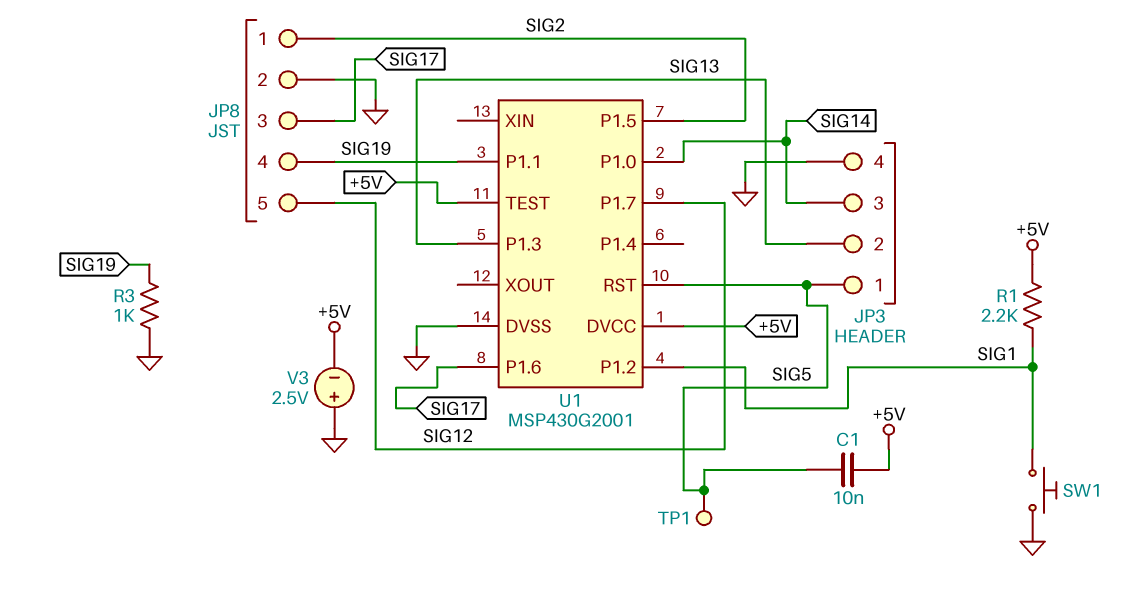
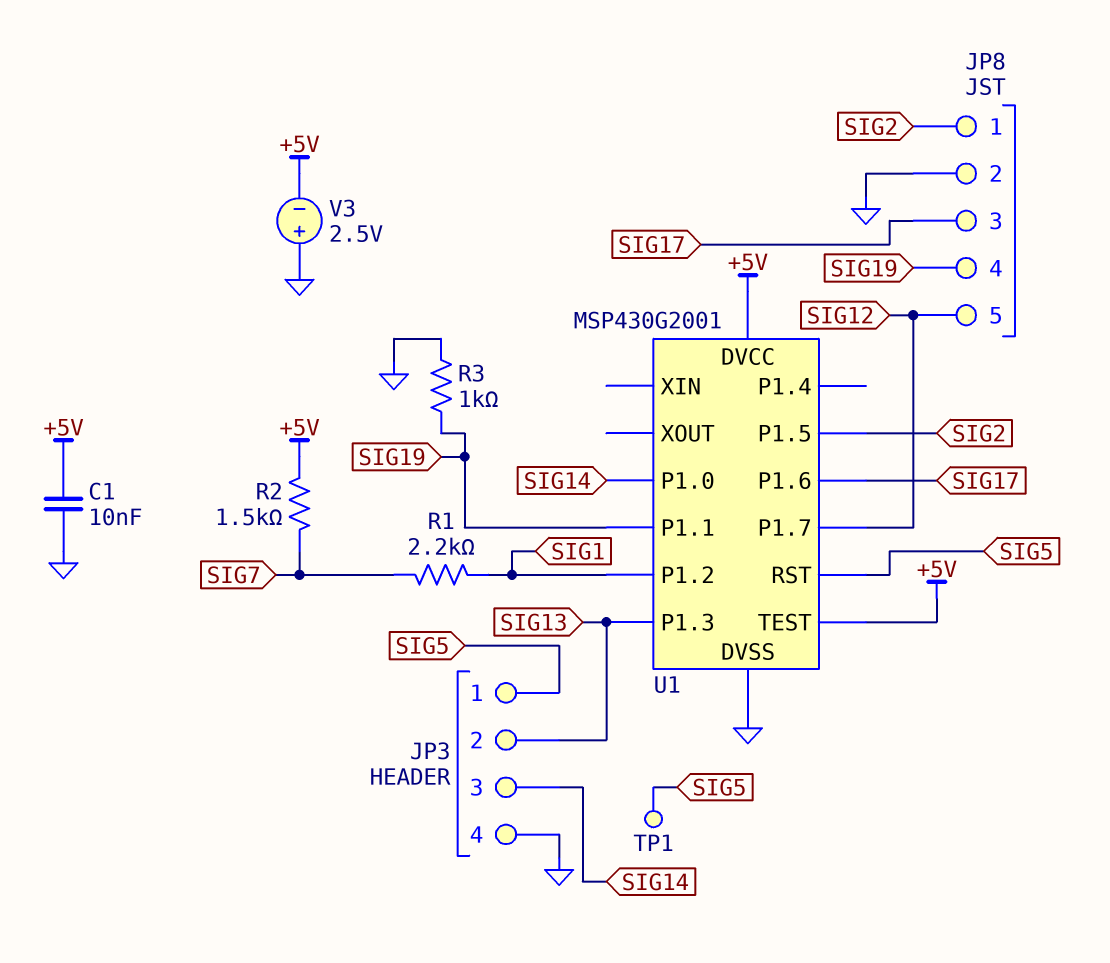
C1: 10nF (+5V, SIG5) -> 10nF (+5V, GND)
R1: 2.2k (+5V, SIG1) -> 2.2k (SIG1, SIG7)
R2: none -> 1.5k (+5V, SIG7)
SW1: button (GND, SIG1) -> none

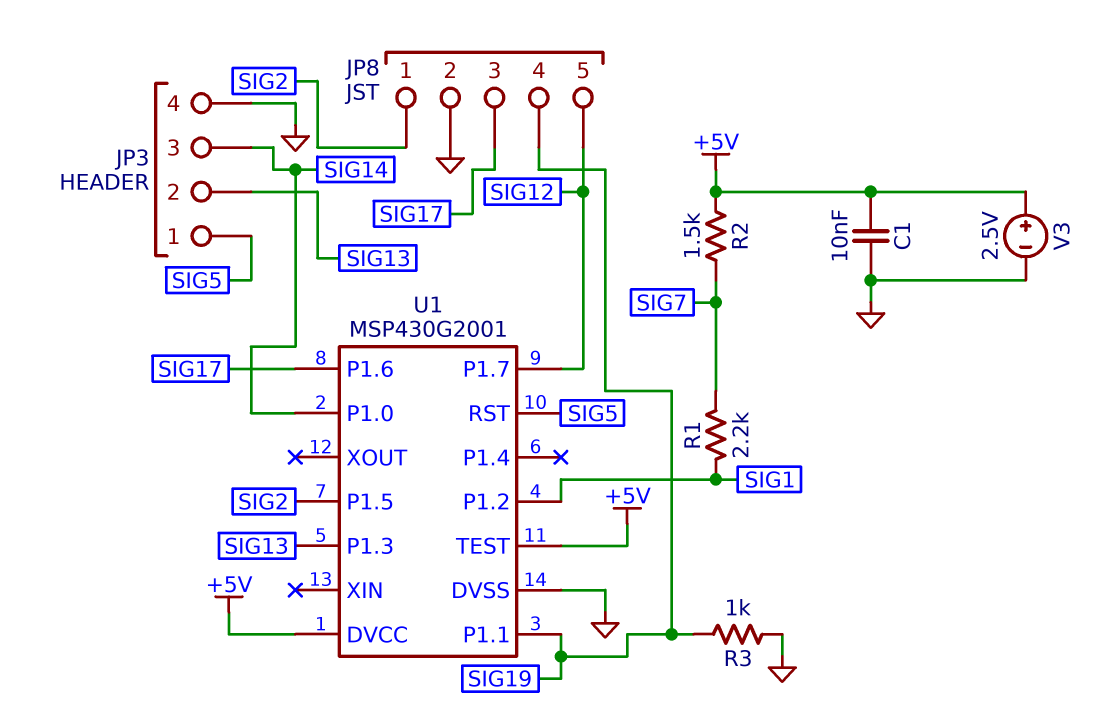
TP1: test point (SIG5) -> none
V3: 2.5V (plus GND, minus +5V) -> 2.5V (plus +5V, minus GND)

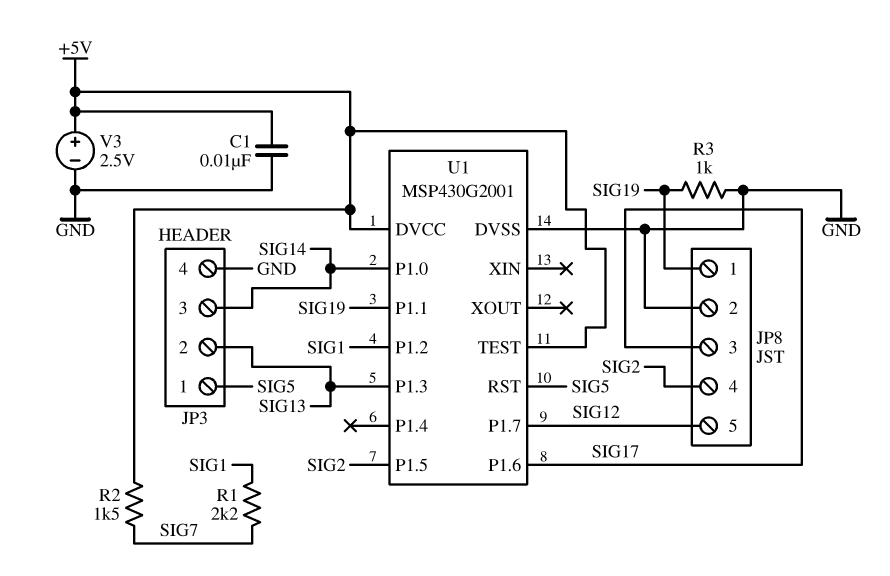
JP8 pin 1: SIG2 -> SIG19
JP8 pin 4: SIG19 -> SIG2

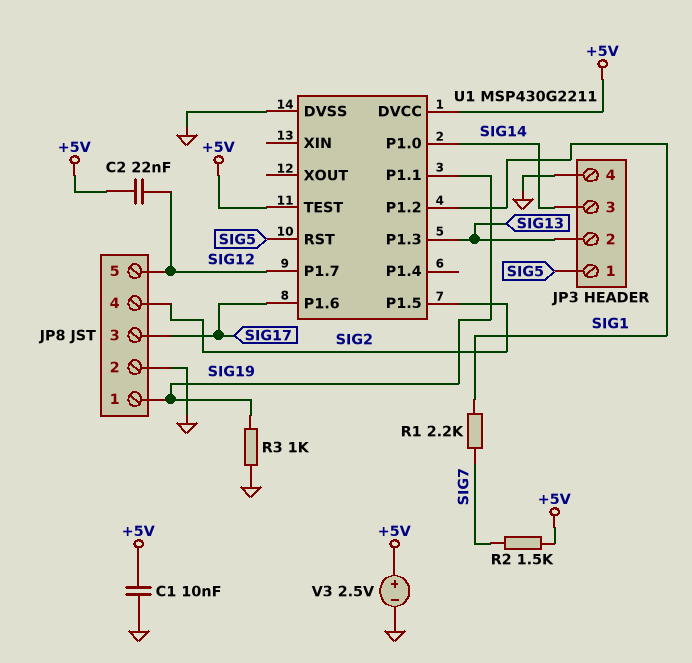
C2: none -> 22nF (+5V, SIG12)
U1: MSP430G2001 -> MSP430G2211

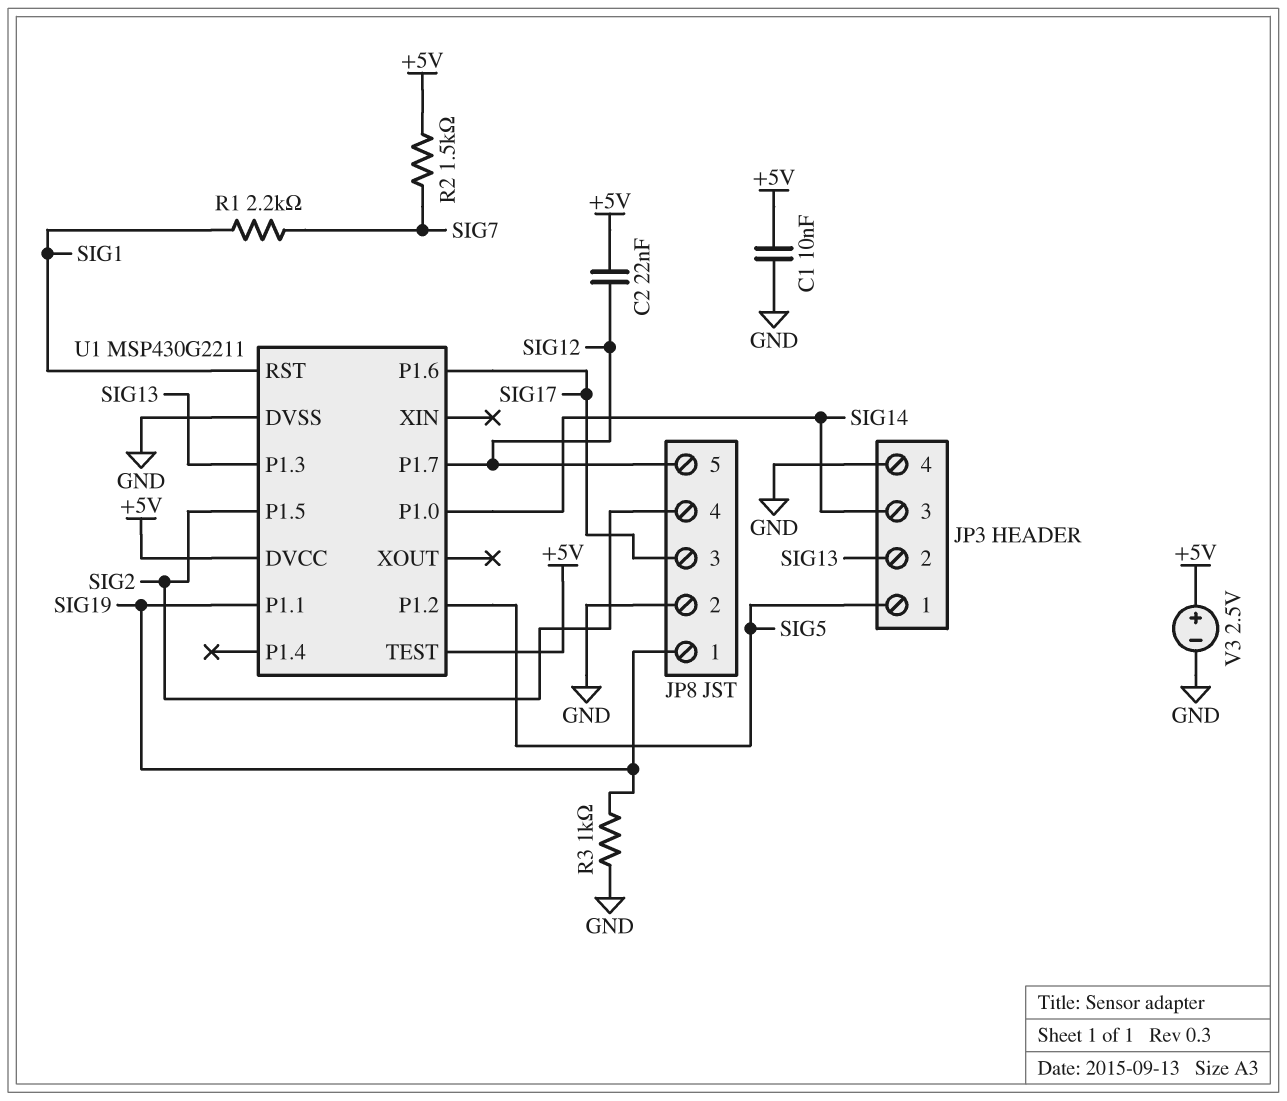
U1 pin P1.2: SIG1 -> SIG5
U1 pin RST: SIG5 -> SIG1

